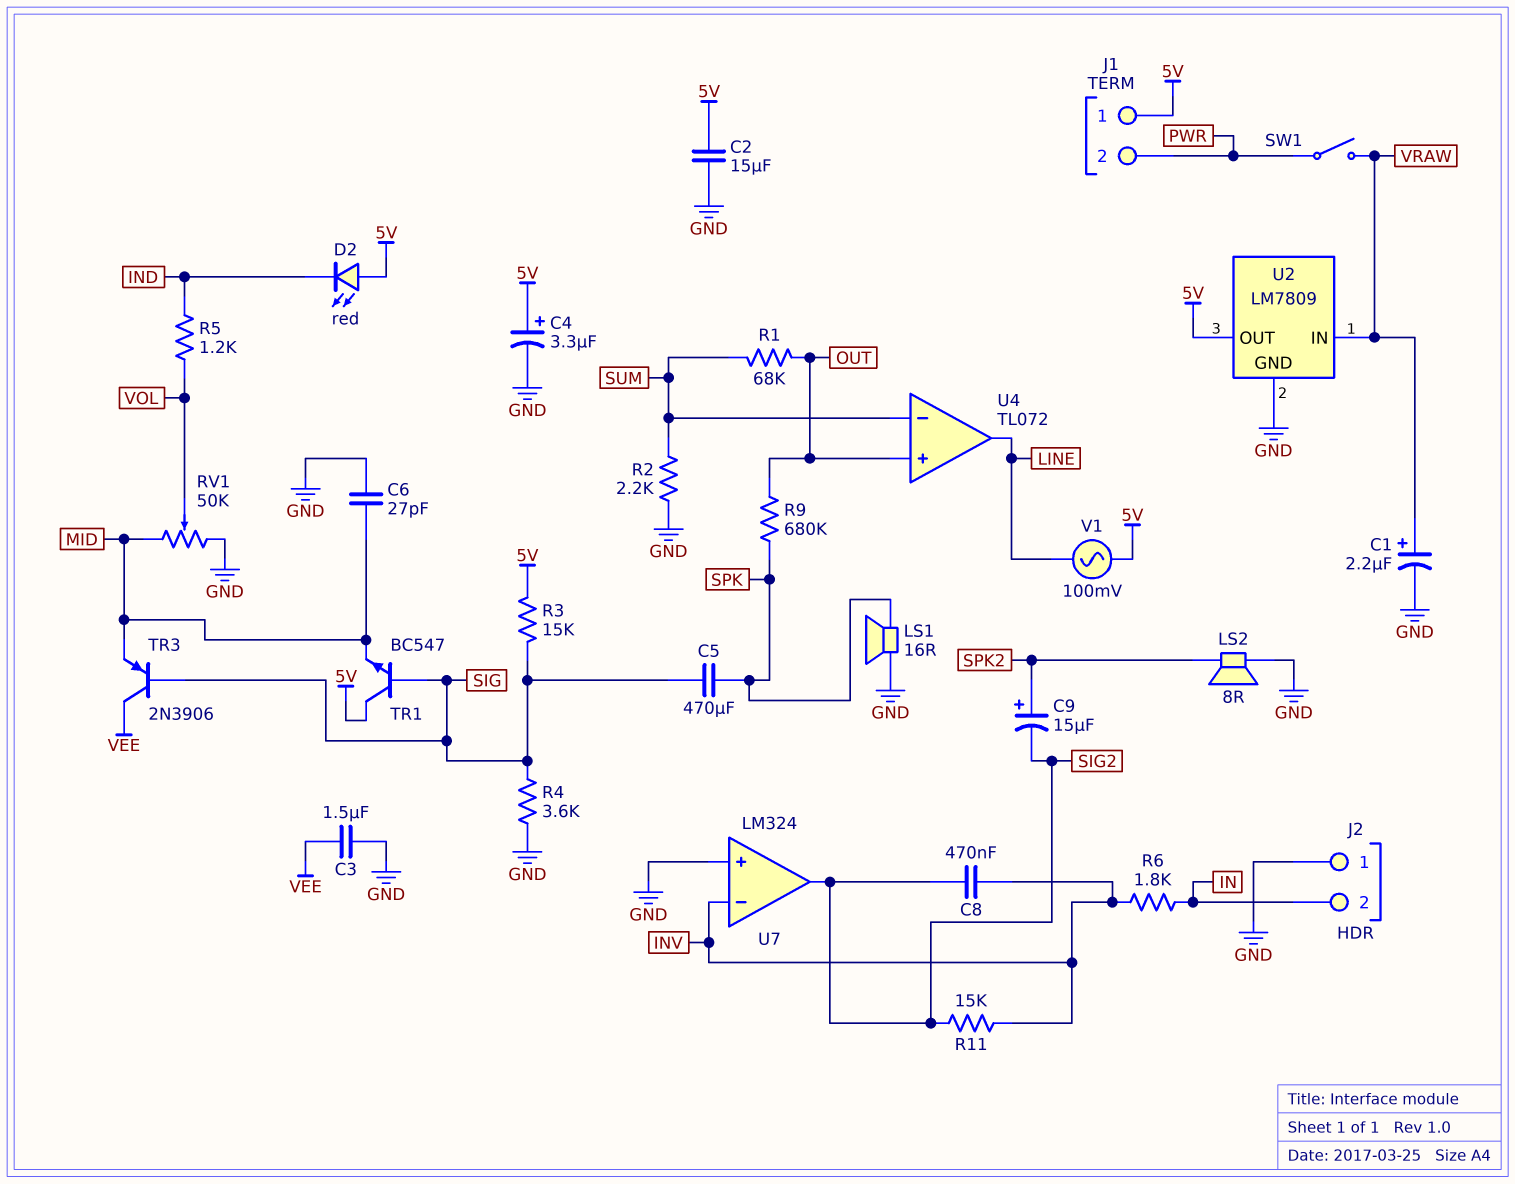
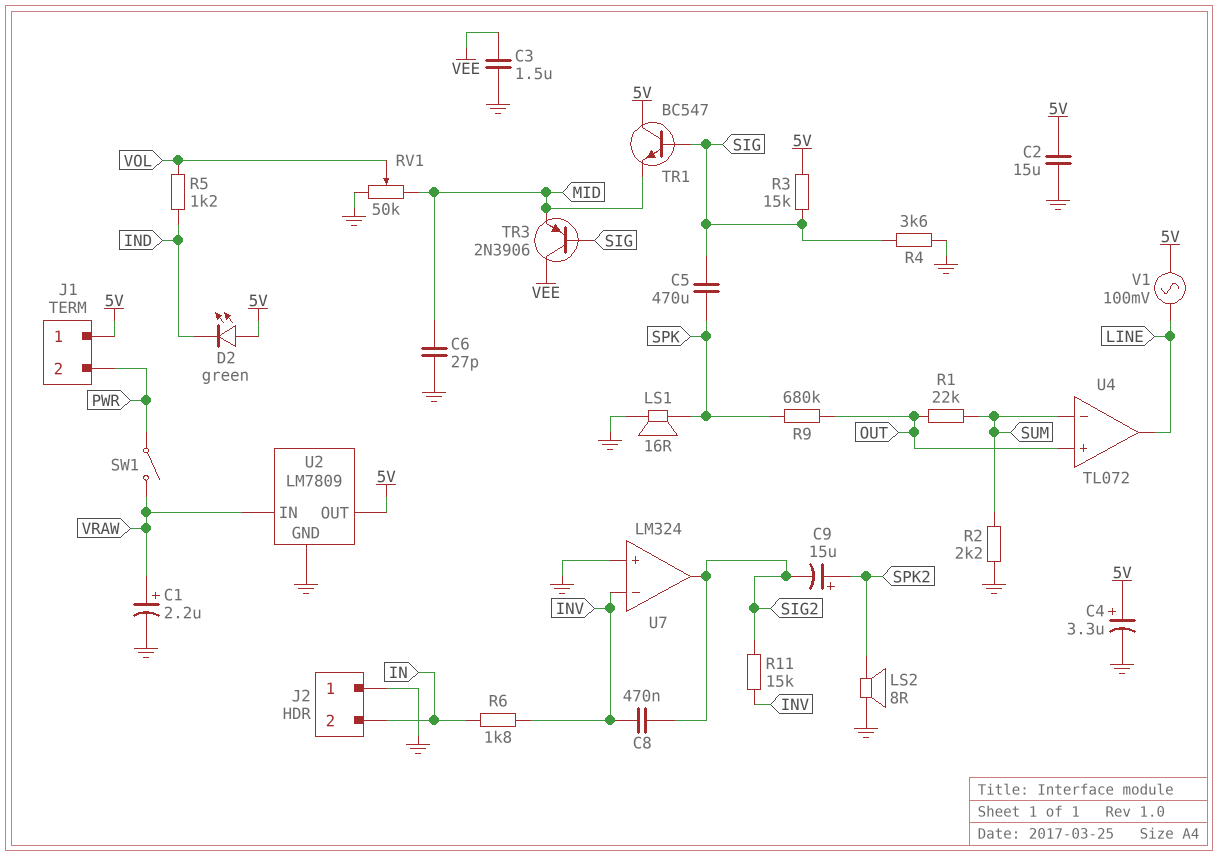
D2: LED red (A 5V, K IND) -> LED green (A 5V, K IND)
R1: 68k (OUT, SUM) -> 22k (OUT, SUM)

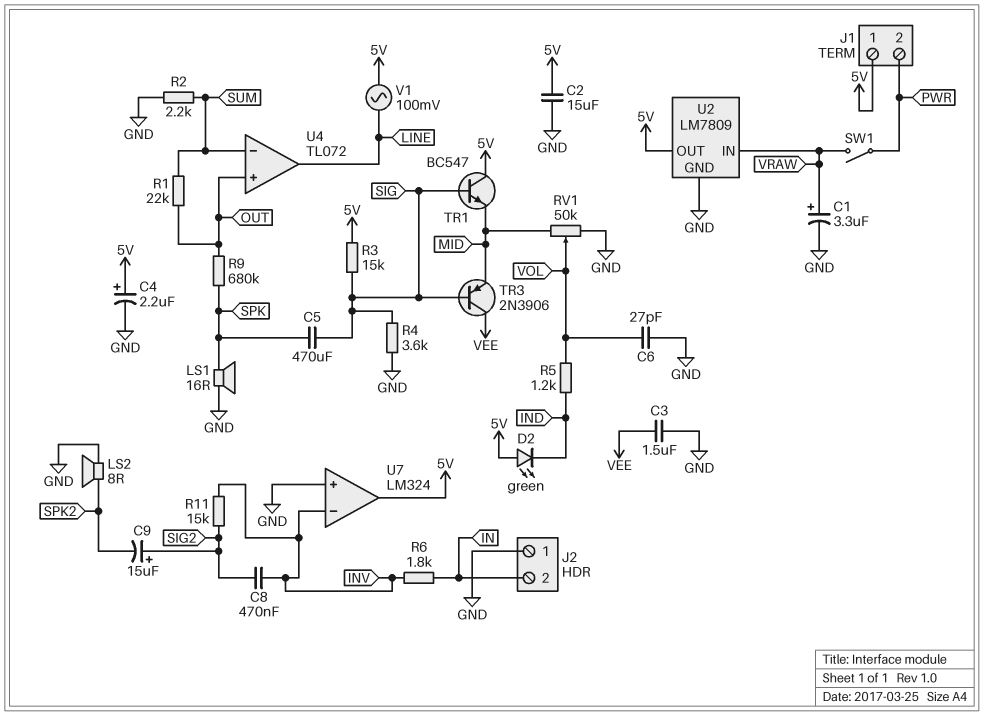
C1: 2.2uF (plus VRAW, minus GND) -> 3.3uF (plus VRAW, minus GND)
C4: 3.3uF (plus 5V, minus GND) -> 2.2uF (plus 5V, minus GND)
C6: 27pF (GND, MID) -> 27pF (GND, VOL)
C9: 15uF (plus SPK2, minus SIG2) -> 15uF (plus SIG2, minus SPK2)
U7 pin out: SIG2 -> 5V

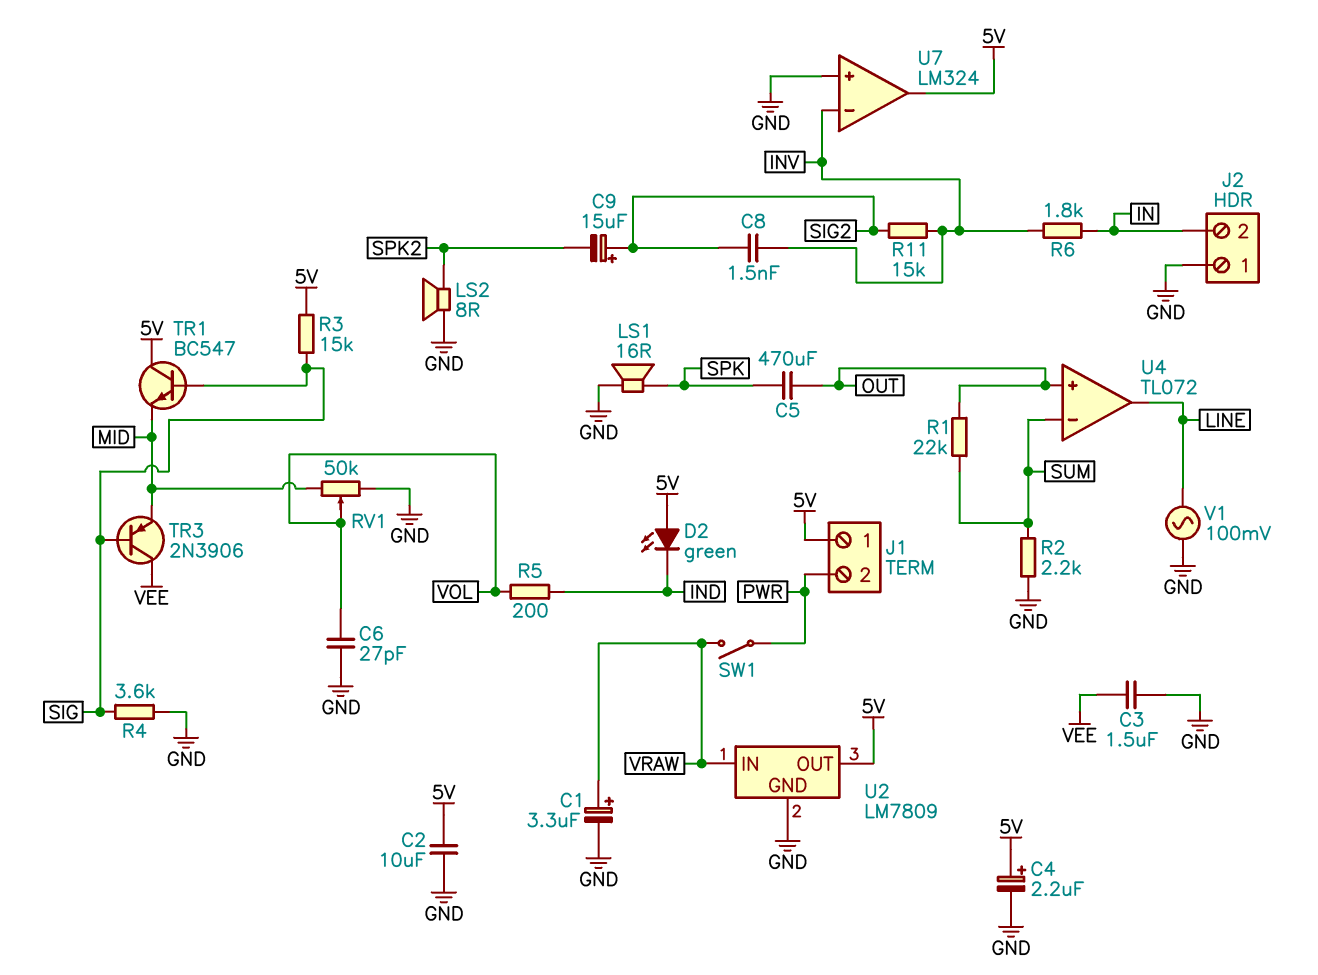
C2: 15uF (5V, GND) -> 10uF (5V, GND)
C5: 470uF (SIG, SPK) -> 470uF (OUT, SPK)
C8: 470nF (INV, SIG2) -> 1.5nF (INV, SIG2)
R5: 1.2k (IND, VOL) -> 200 (IND, VOL)
R9: 680k (OUT, SPK) -> none
V1: AC 100mV (5V, LINE) -> AC 100mV (GND, LINE)

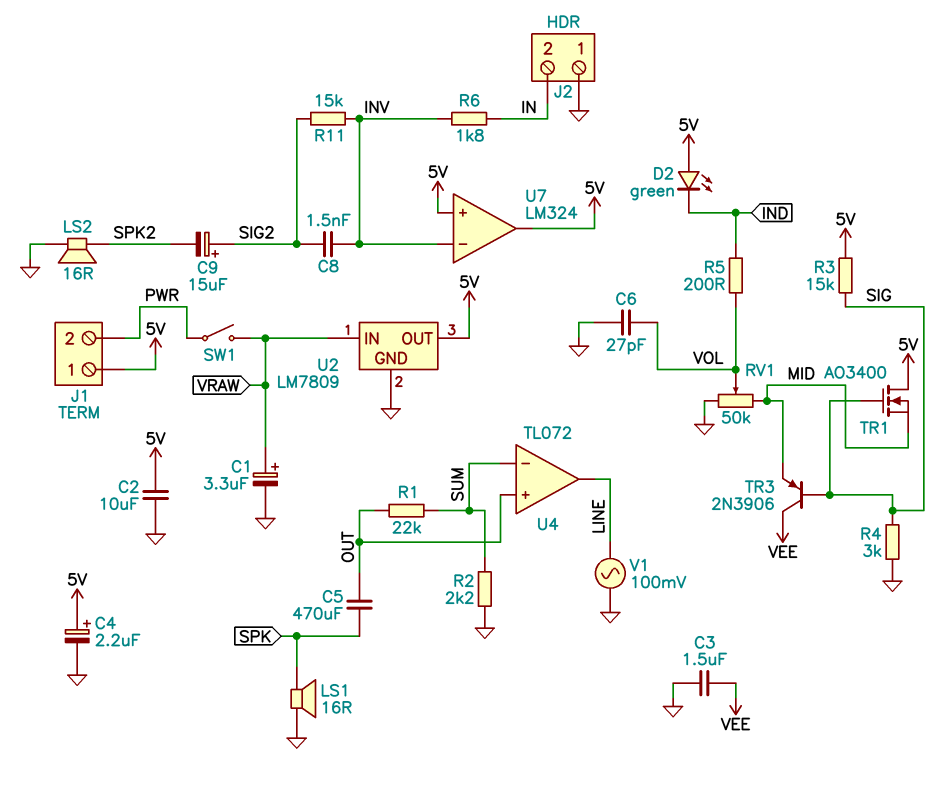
LS2: speaker 8R (GND, SPK2) -> speaker 16R (GND, SPK2)
R4: 3.6k (GND, SIG) -> 3k (GND, SIG)
TR1: NPN BC547 (B SIG, C 5V, E MID) -> NMOS AO3400 (G SIG, D 5V, S MID)
U7 pin in+: GND -> 5V

